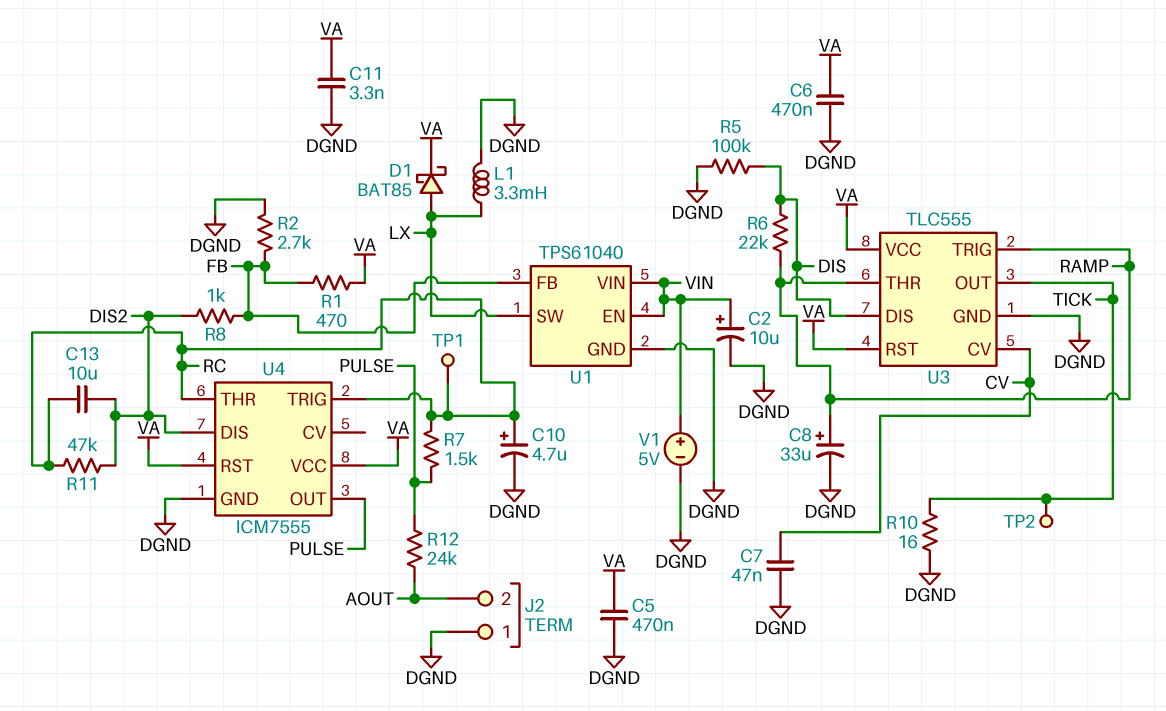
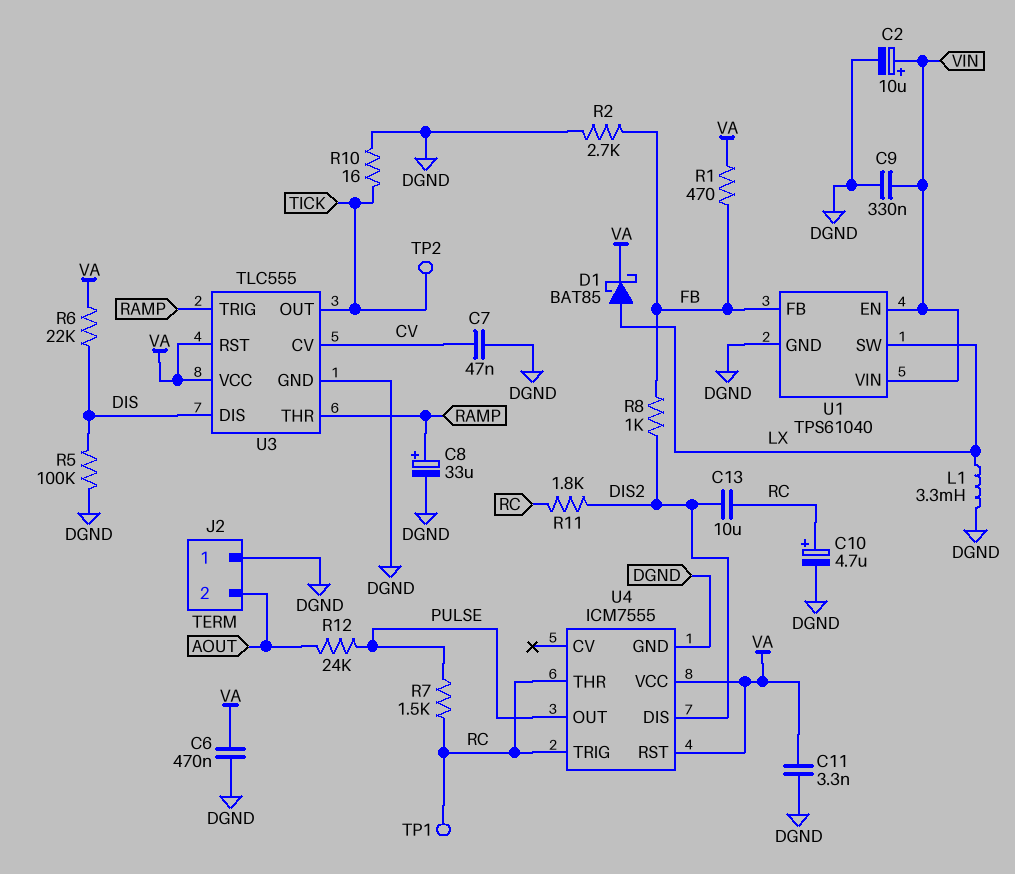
C5: 470nF (DGND, VA) -> none
C9: none -> 330nF (DGND, VIN)
R6: 22k (DIS, RAMP) -> 22k (DIS, VA)
R11: 47k (DIS2, RC) -> 1.8k (DIS2, RC)
V1: 5V (plus VIN, minus DGND) -> none

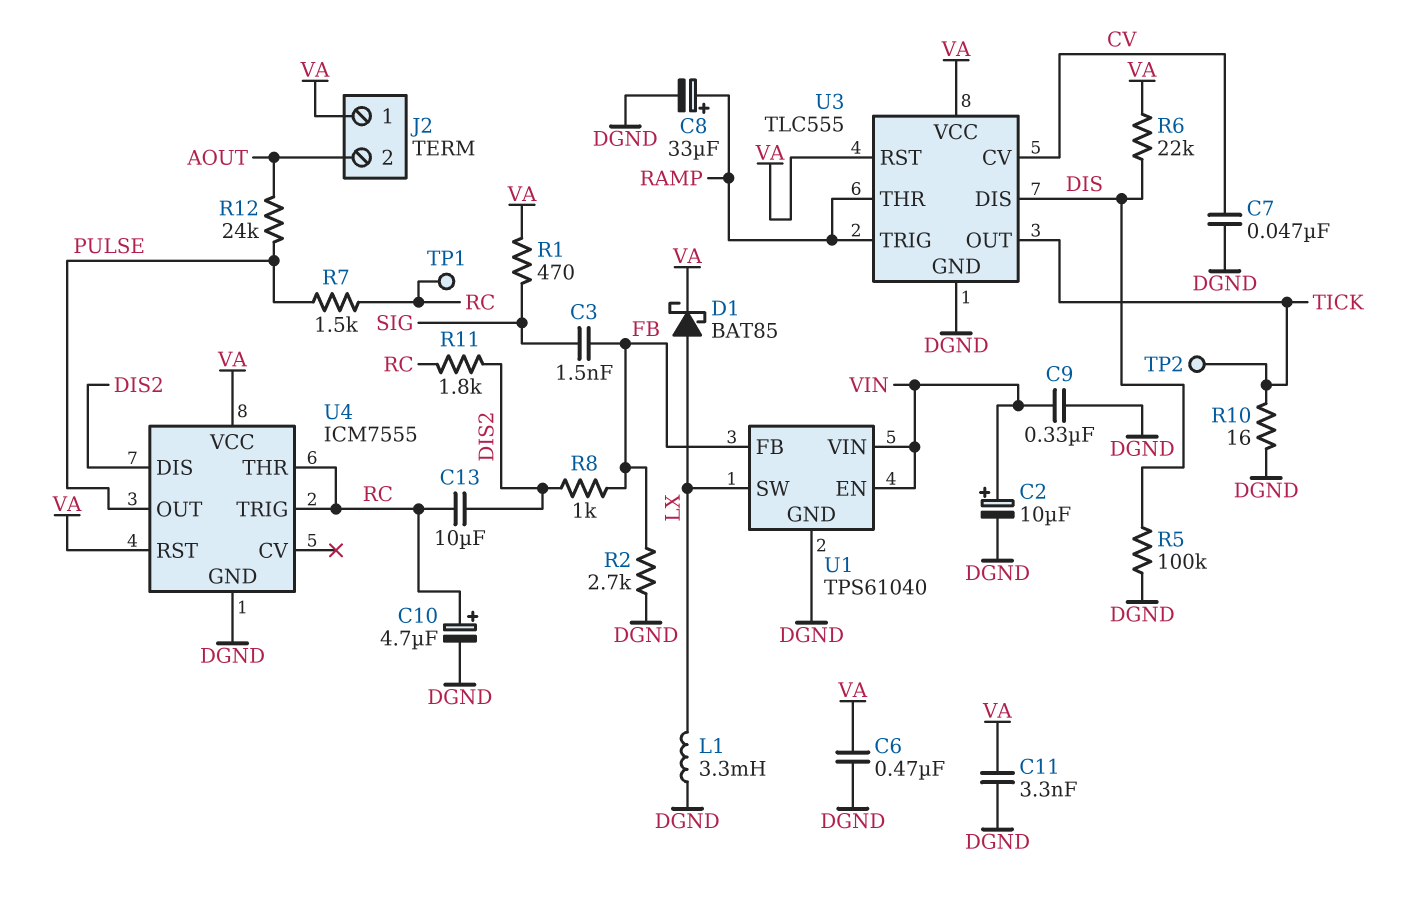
C3: none -> 1.5nF (FB, SIG)
J2 pin 1: DGND -> VA
R1: 470 (FB, VA) -> 470 (SIG, VA)

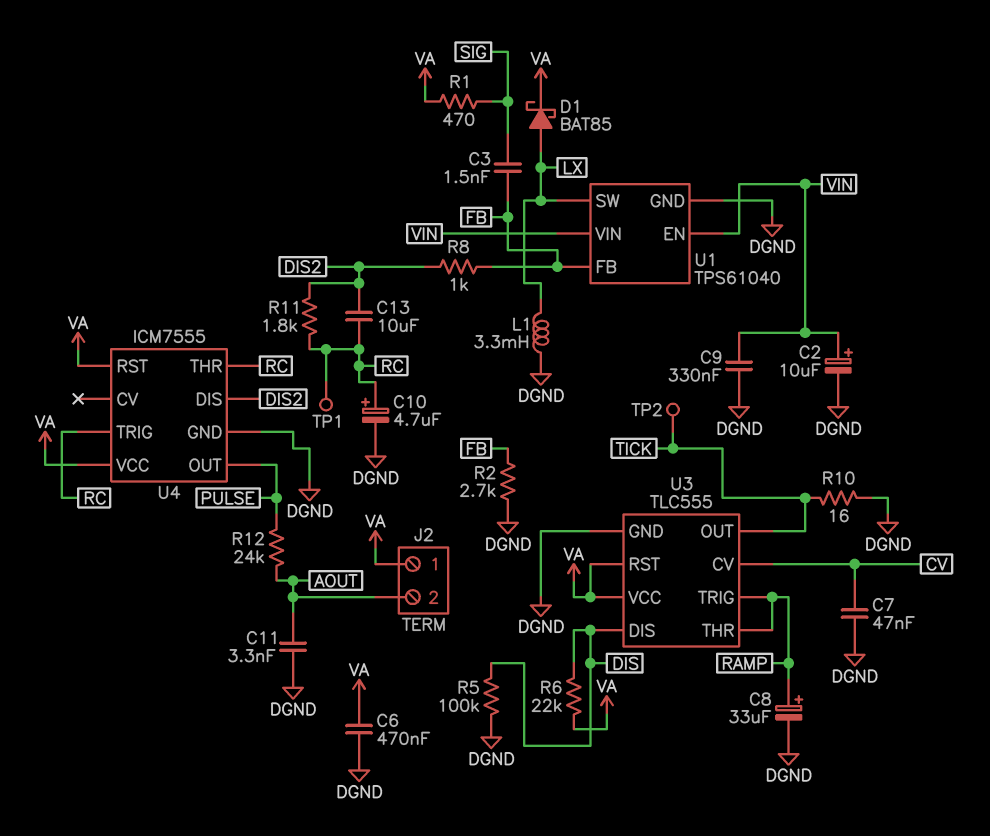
C11: 3.3nF (DGND, VA) -> 3.3nF (AOUT, DGND)
R7: 1.5k (PULSE, RC) -> none

